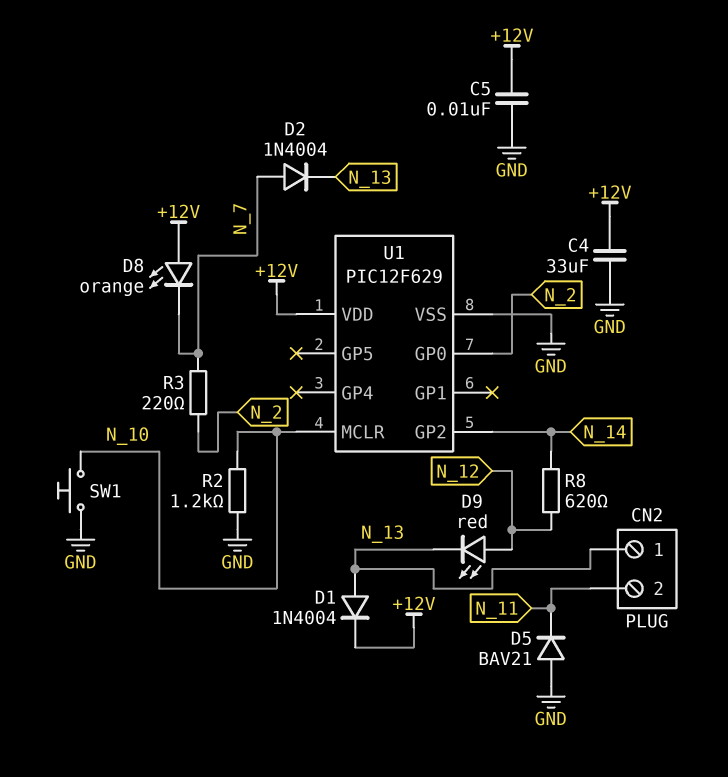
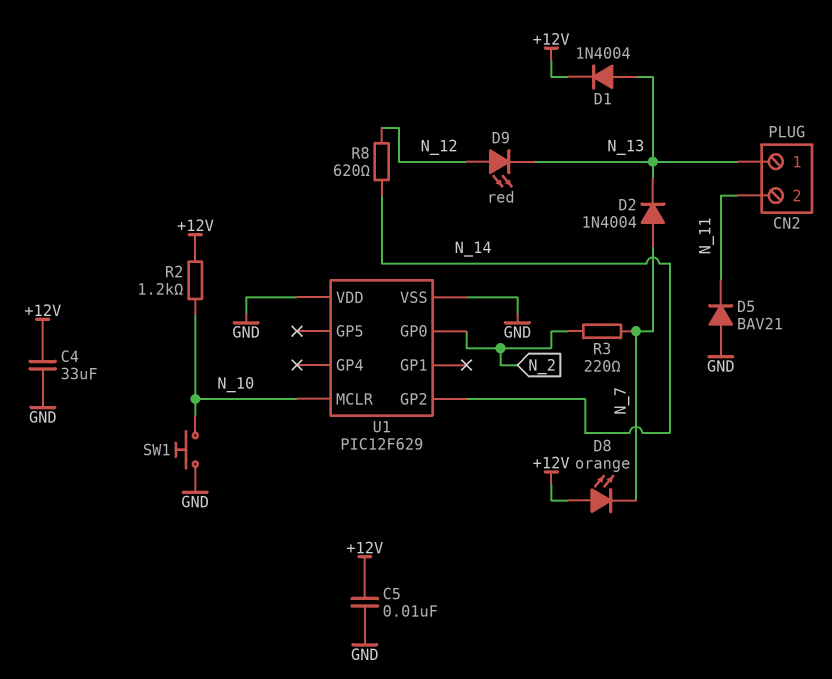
R2: 1.2k (GND, N_10) -> 1.2k (+12V, N_10)
U1 pin VDD: +12V -> GND

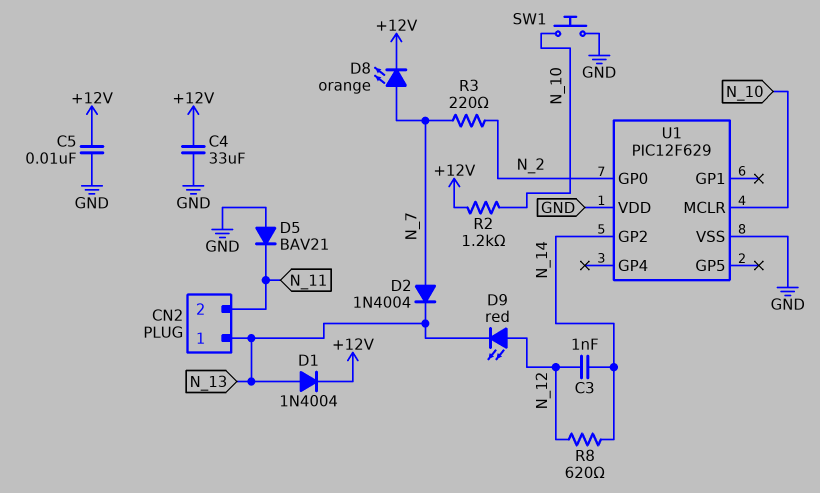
C3: none -> 1nF (N_12, N_14)
D8: LED orange (A +12V, K N_7) -> LED orange (A N_7, K +12V)

